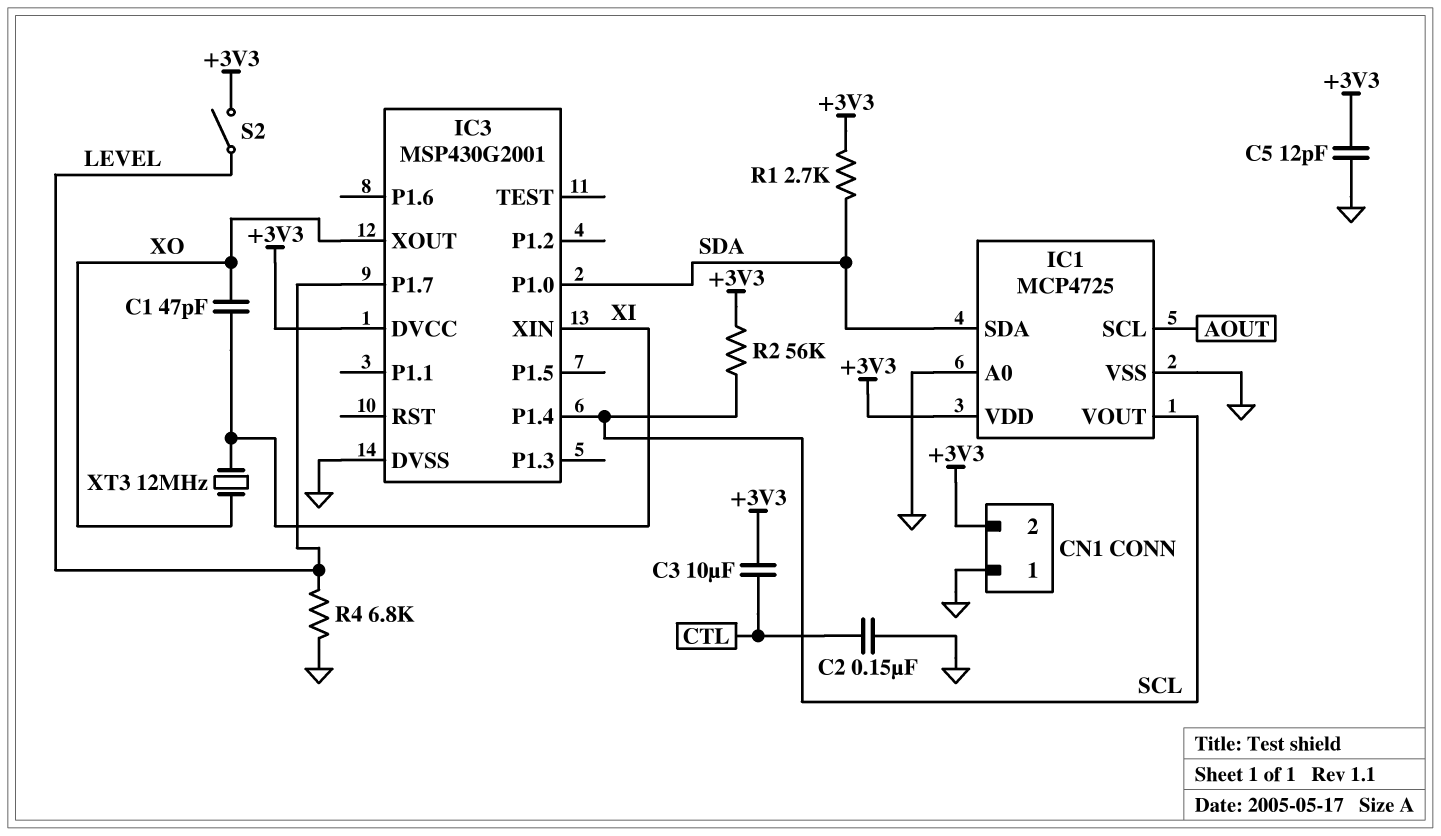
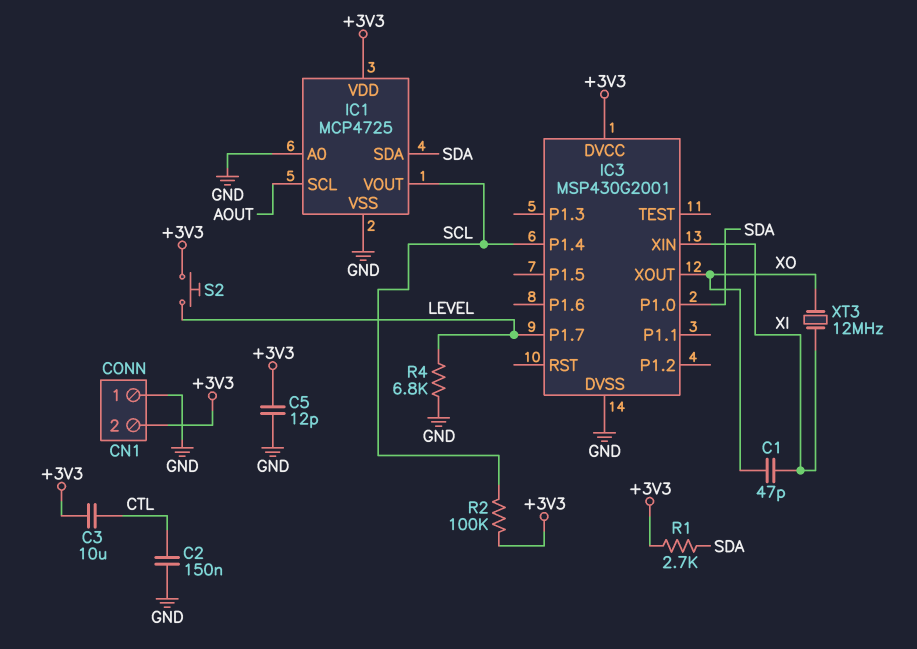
R2: 56k (+3V3, SCL) -> 100k (+3V3, SCL)
S2: switch (+3V3, LEVEL) -> button (+3V3, LEVEL)

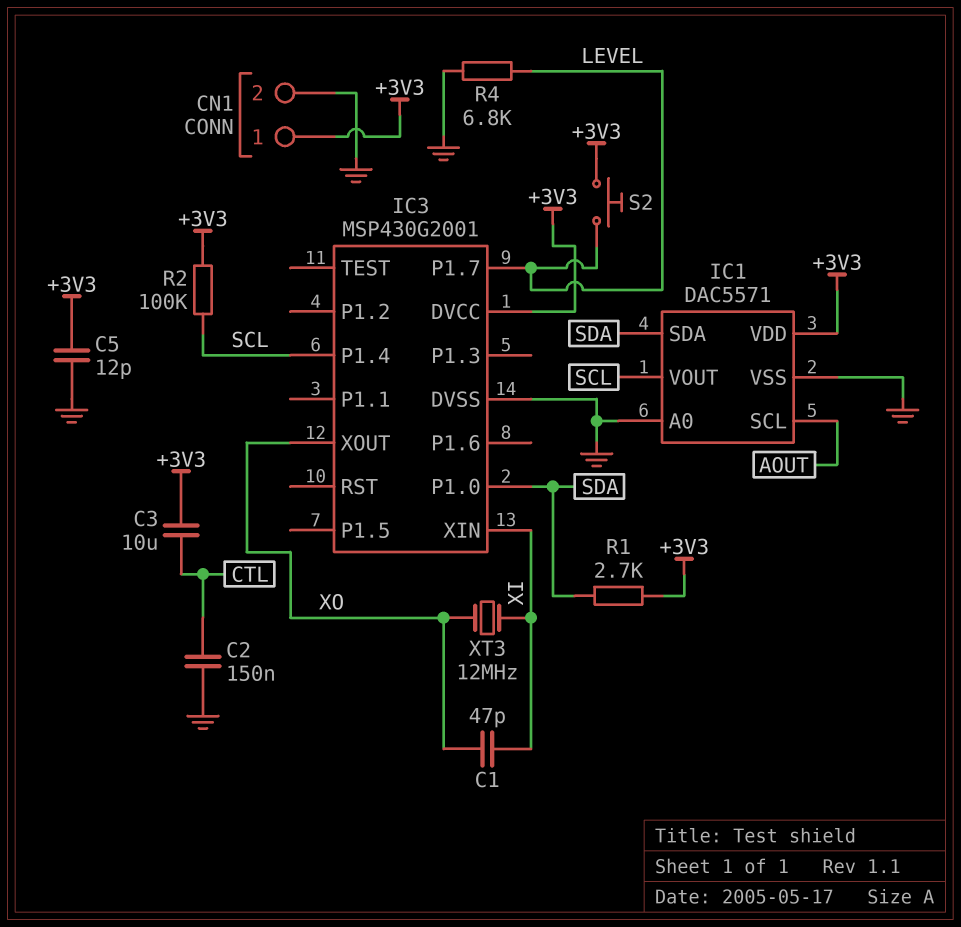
CN1 pin 1: GND -> +3V3
CN1 pin 2: +3V3 -> GND
IC1: MCP4725 -> DAC5571

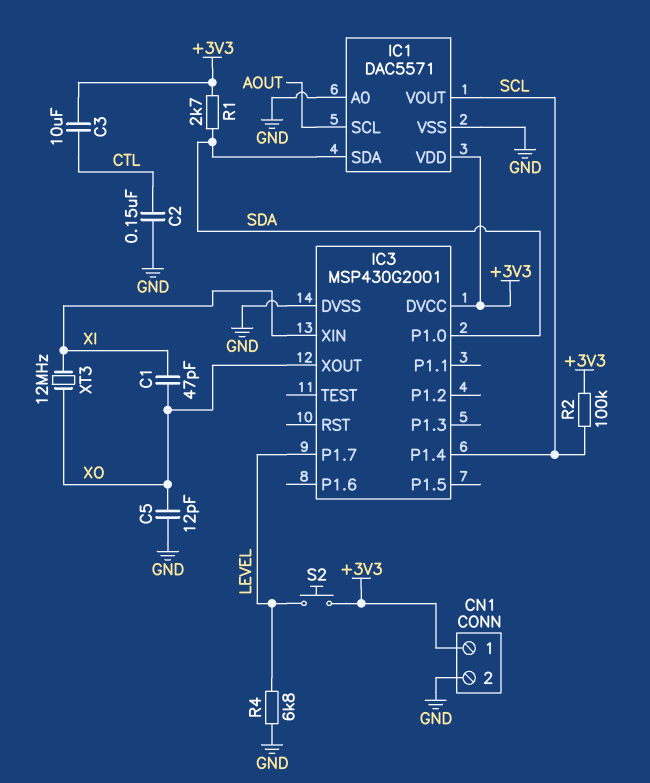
C5: 12pF (+3V3, GND) -> 12pF (GND, XO)

